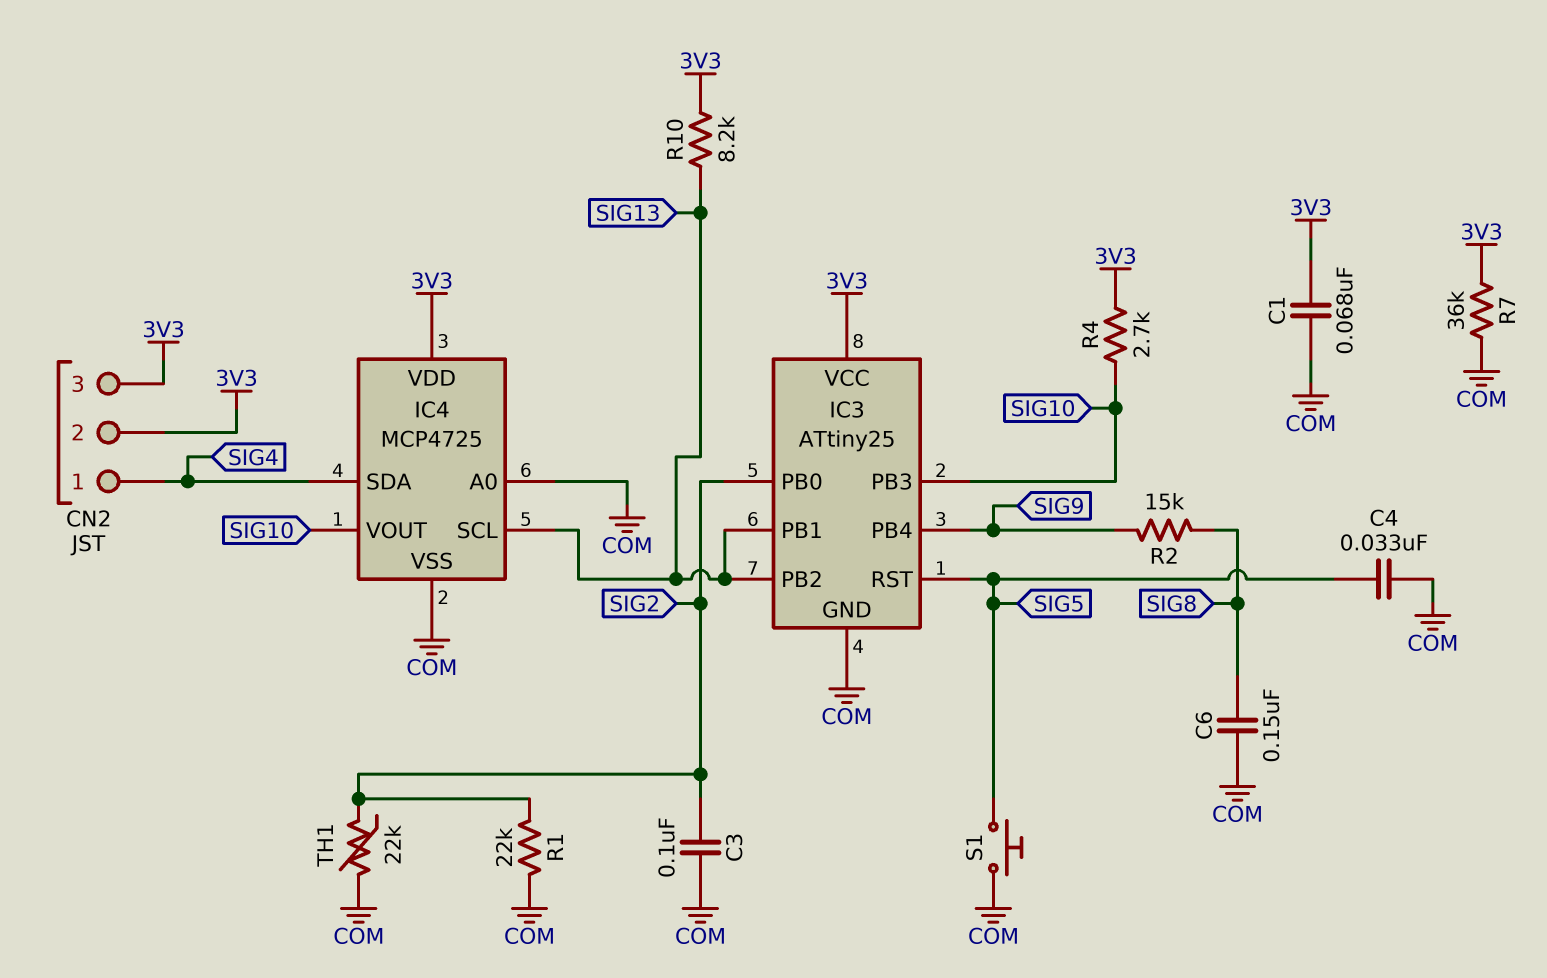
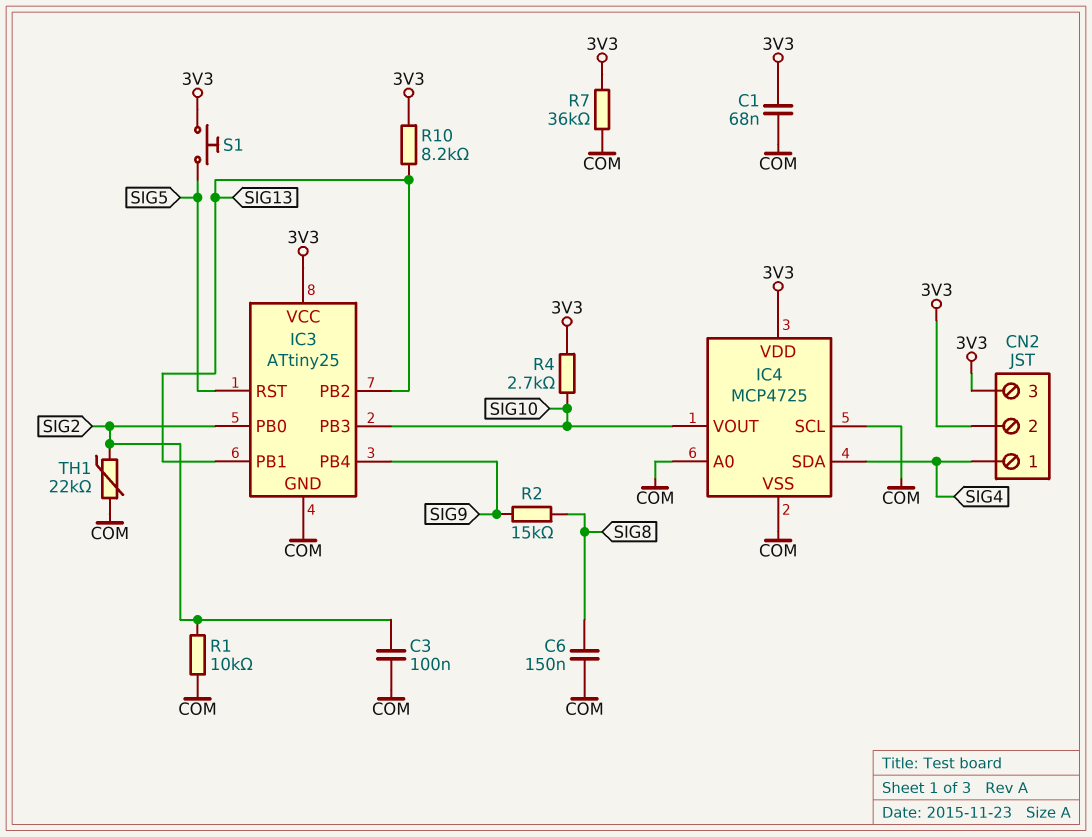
C4: 33nF (COM, SIG5) -> none
IC4 pin SCL: SIG13 -> COM
R1: 22k (COM, SIG2) -> 10k (COM, SIG2)
S1: button (COM, SIG5) -> button (3V3, SIG5)

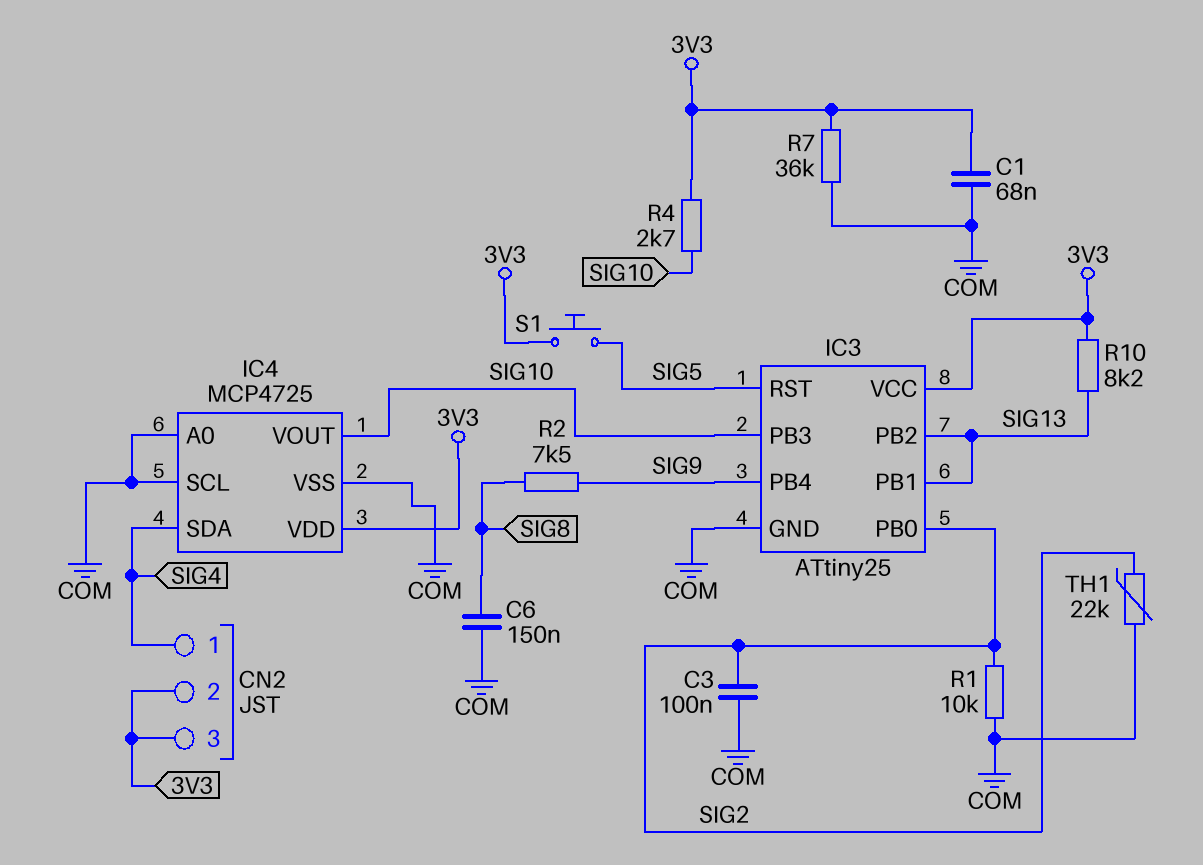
R2: 15k (SIG8, SIG9) -> 7.5k (SIG8, SIG9)

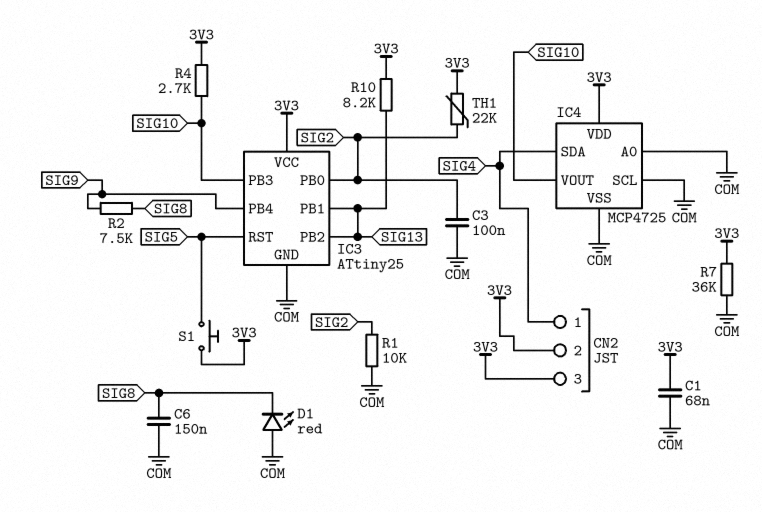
D1: none -> LED red (A COM, K SIG8)
TH1: 22k (COM, SIG2) -> 22k (3V3, SIG2)

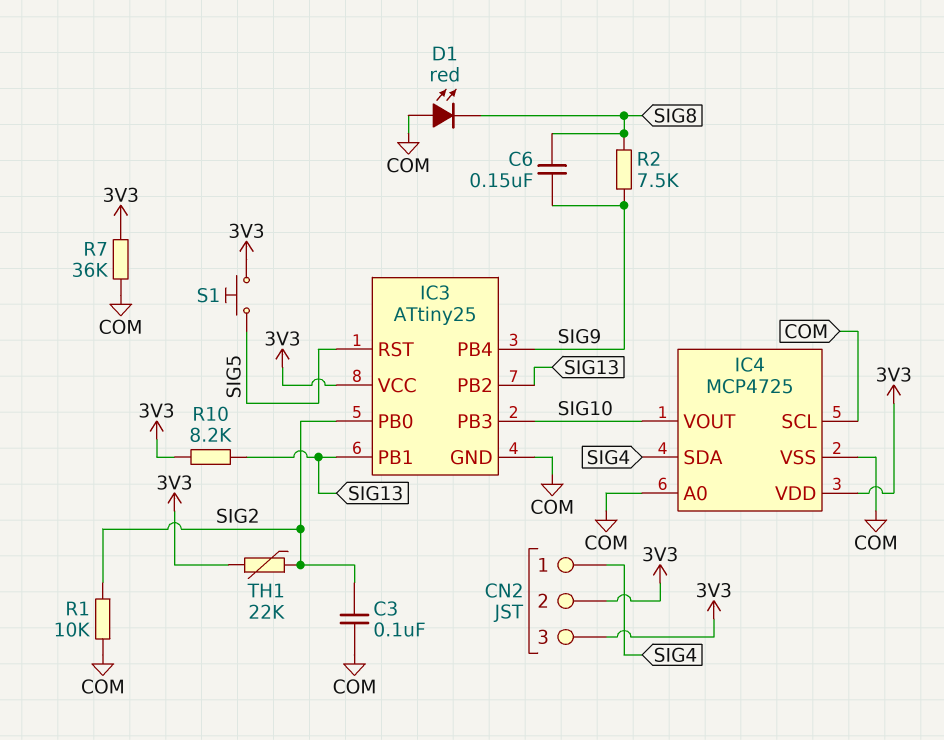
C1: 68nF (3V3, COM) -> none
C6: 150nF (COM, SIG8) -> 150nF (SIG8, SIG9)
R4: 2.7k (3V3, SIG10) -> none

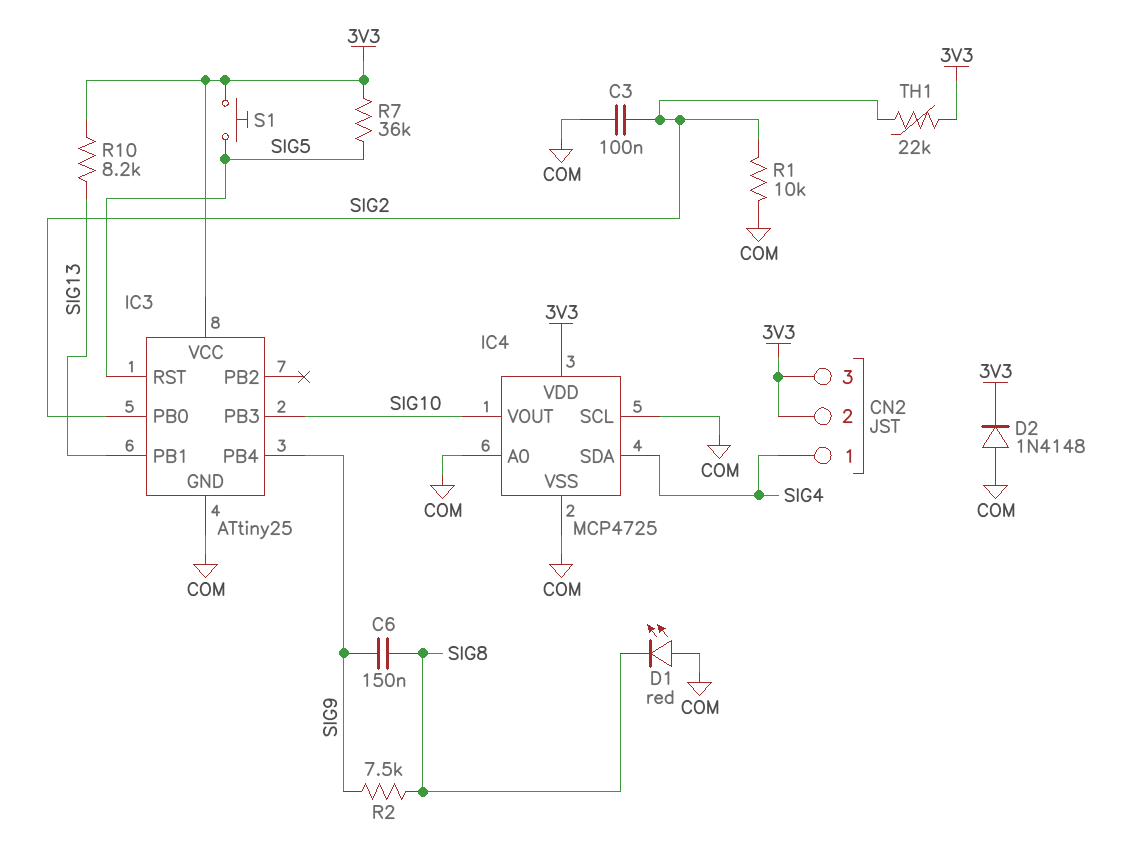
D2: none -> diode 1N4148 (A COM, K 3V3)
IC3 pin PB2: SIG13 -> none
R7: 36k (3V3, COM) -> 36k (3V3, SIG5)

